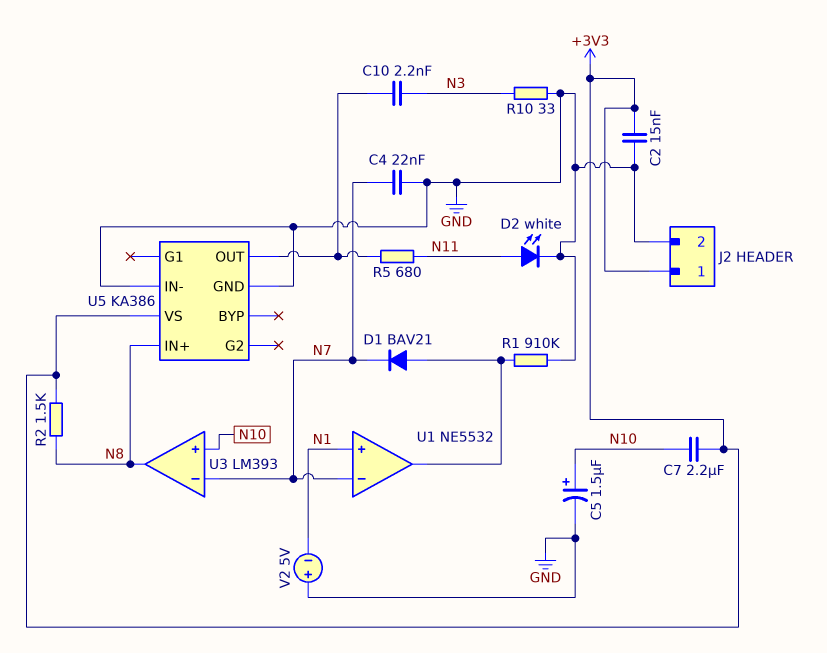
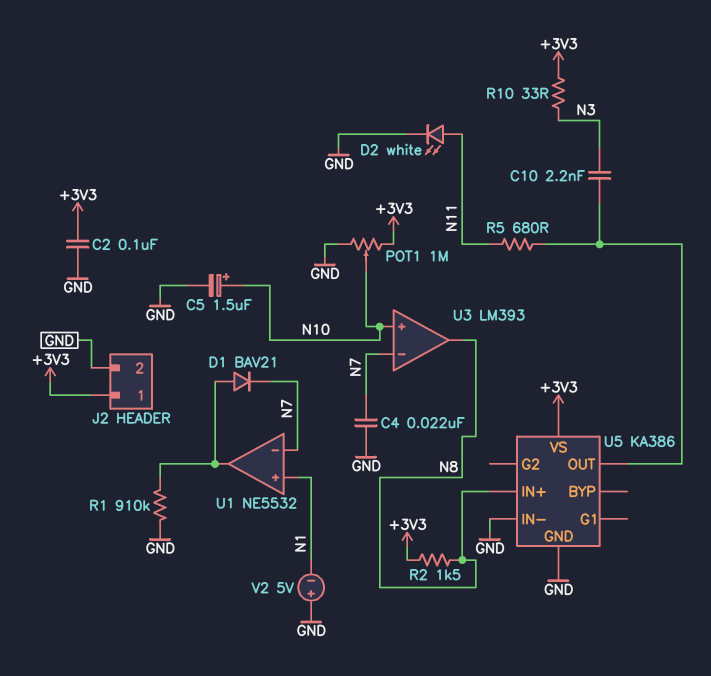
C2: 15nF (+3V3, GND) -> 100nF (+3V3, GND)
C7: 2.2uF (+3V3, N10) -> none
POT1: none -> 1M (+3V3, GND, wiper N10)
R10: 33 (GND, N3) -> 33 (+3V3, N3)

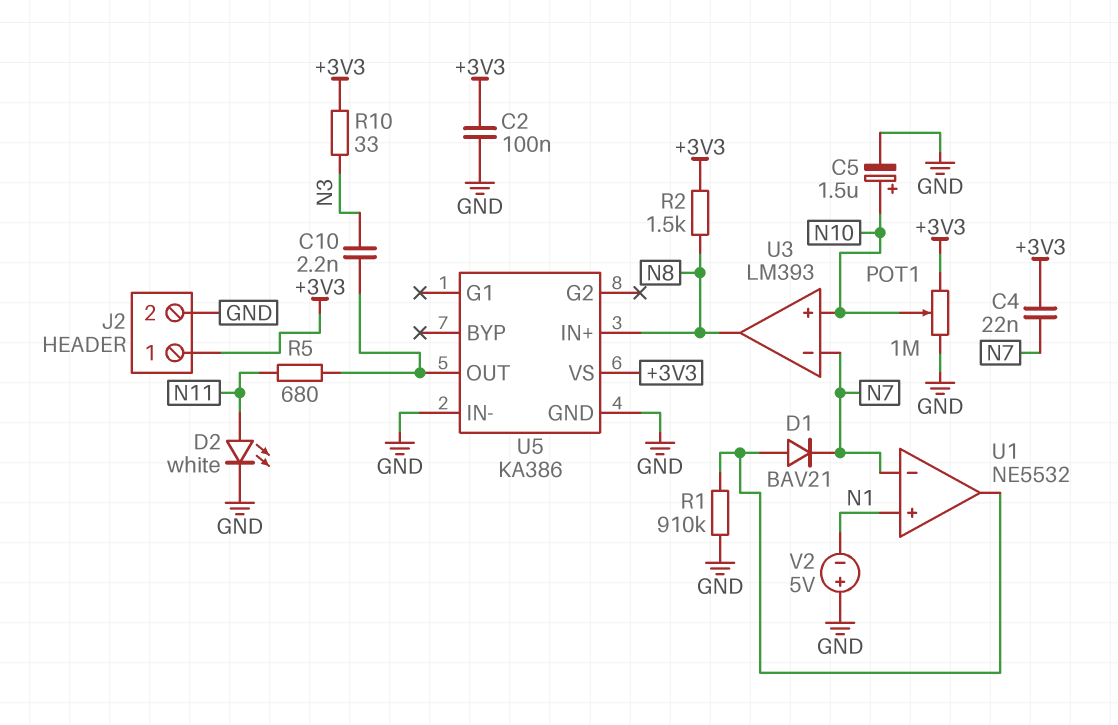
C4: 22nF (GND, N7) -> 22nF (+3V3, N7)

